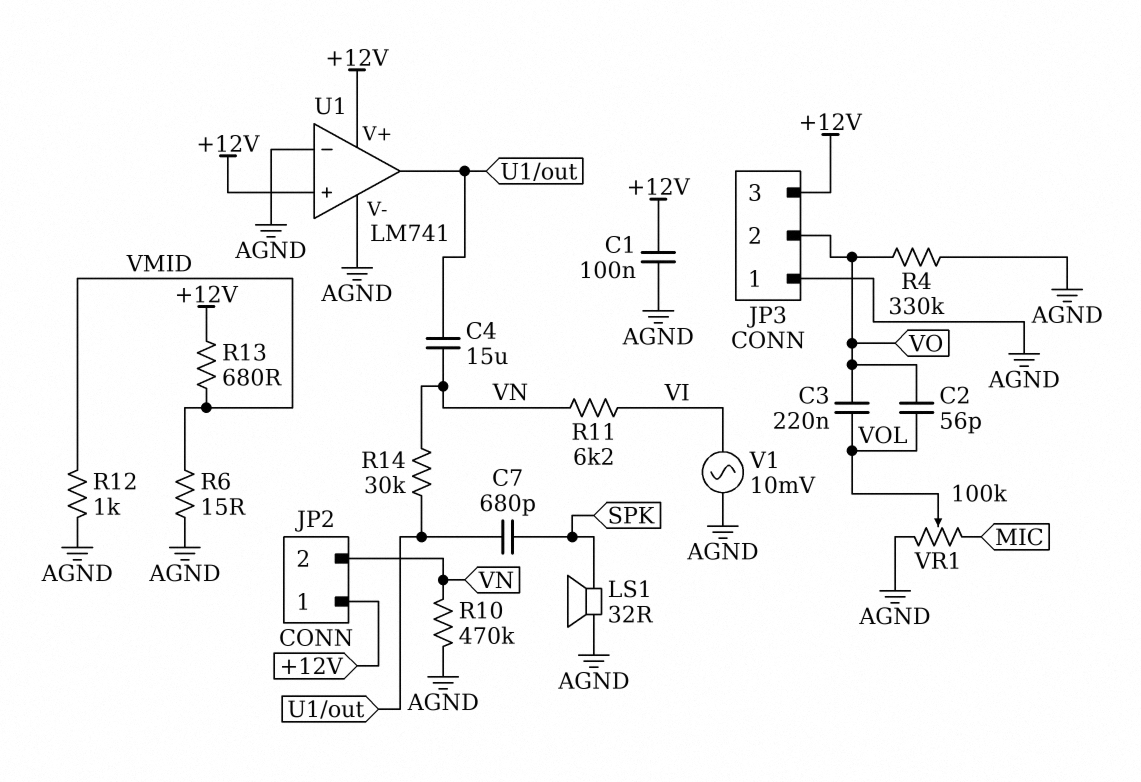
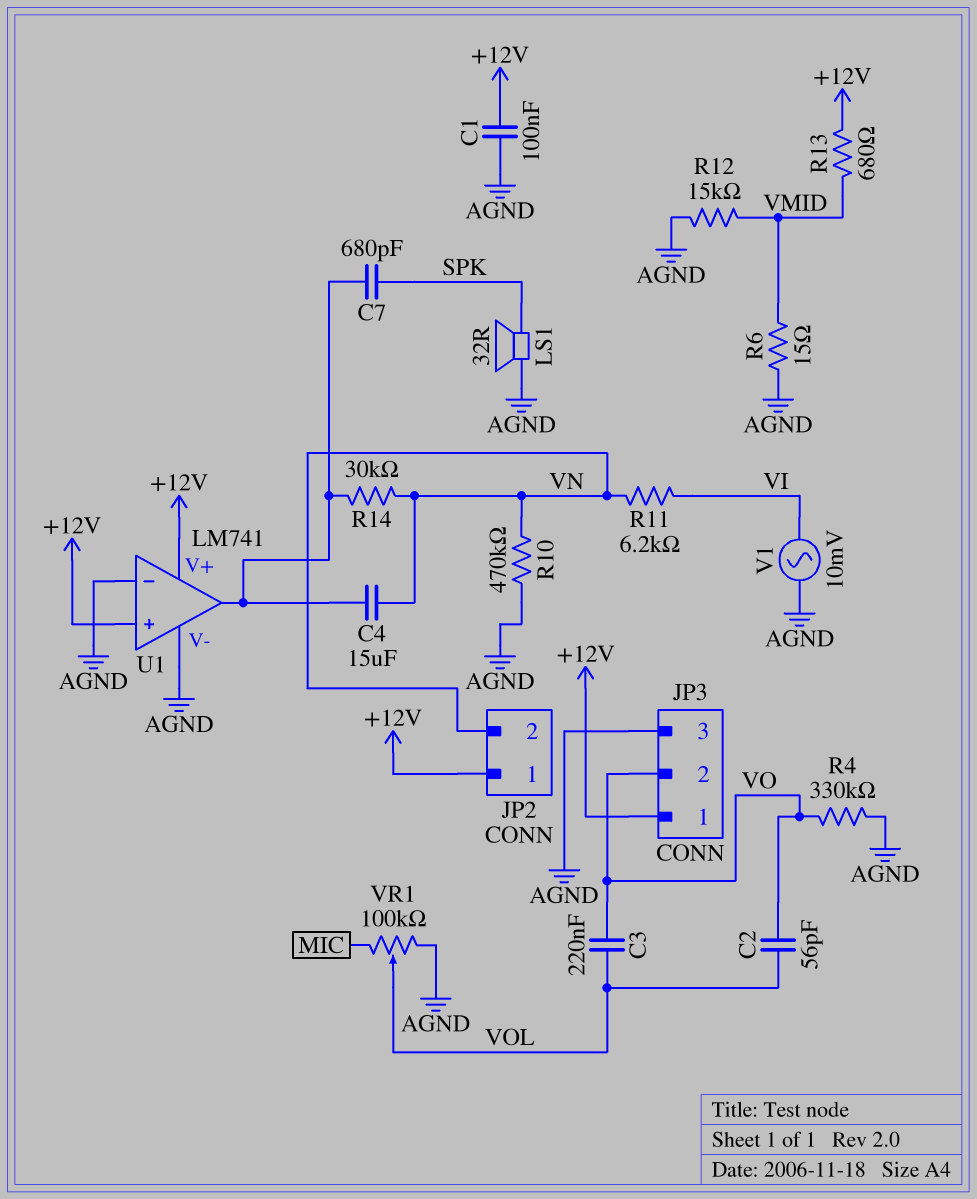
JP3 pin 1: AGND -> +12V
JP3 pin 3: +12V -> AGND
R12: 1k (AGND, VMID) -> 15k (AGND, VMID)

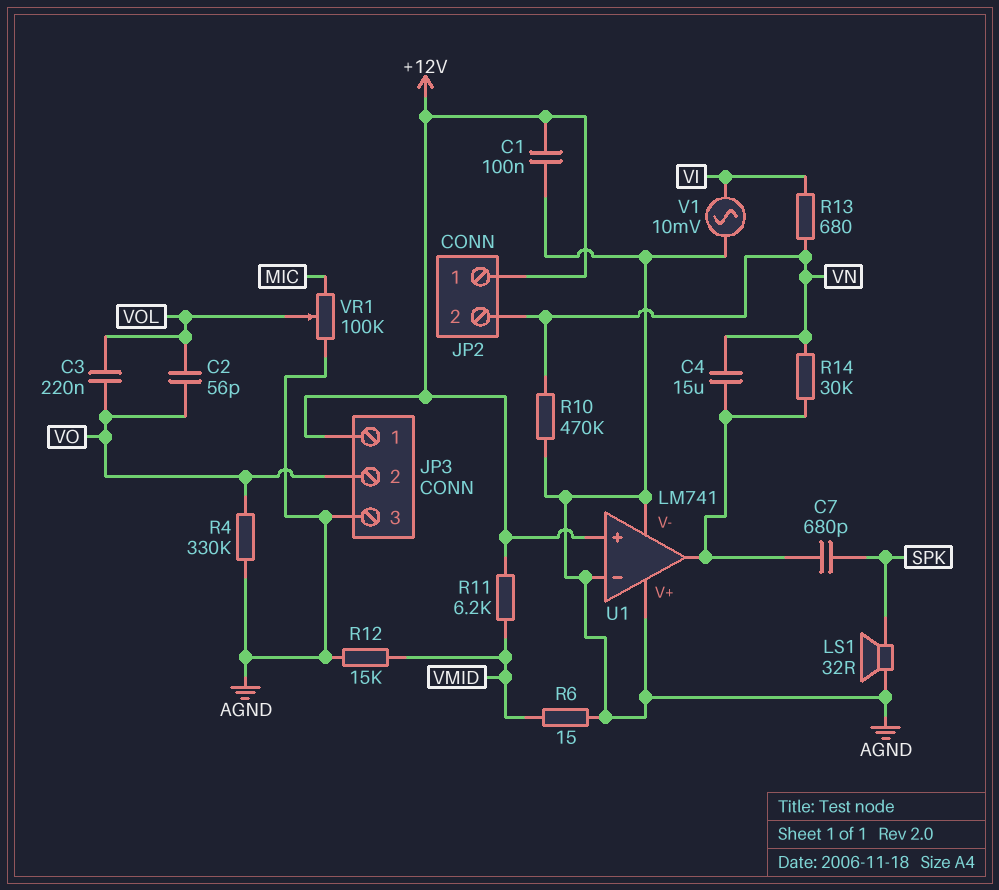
R11: 6.2k (VI, VN) -> 6.2k (+12V, VMID)
R13: 680 (+12V, VMID) -> 680 (VI, VN)
U1 pin V+: +12V -> AGND

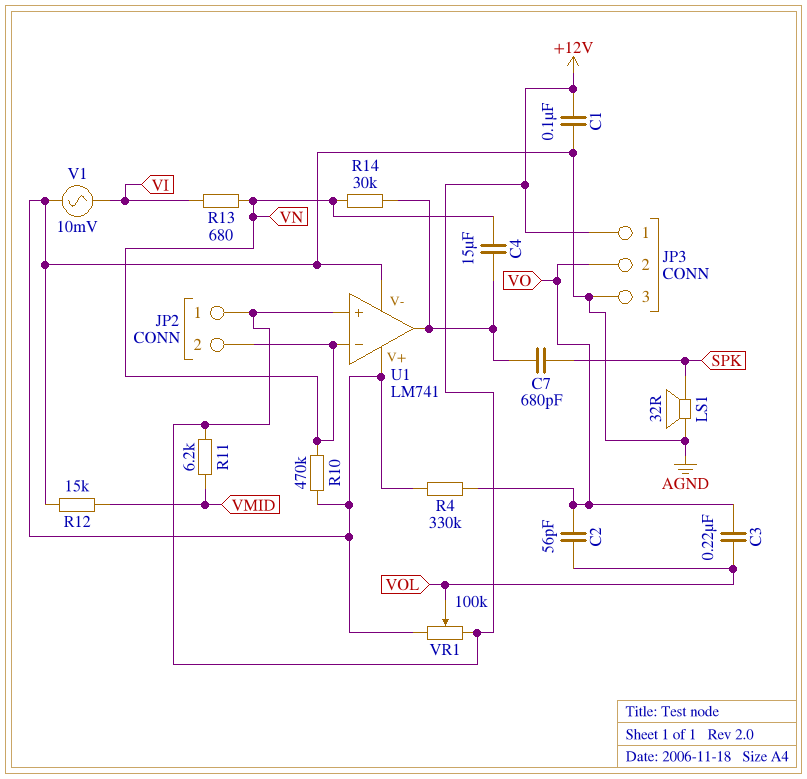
R6: 15 (AGND, VMID) -> none
U1 pin in-: AGND -> VN
VR1: 100k (AGND, MIC, wiper VOL) -> 100k (+12V, AGND, wiper VOL)

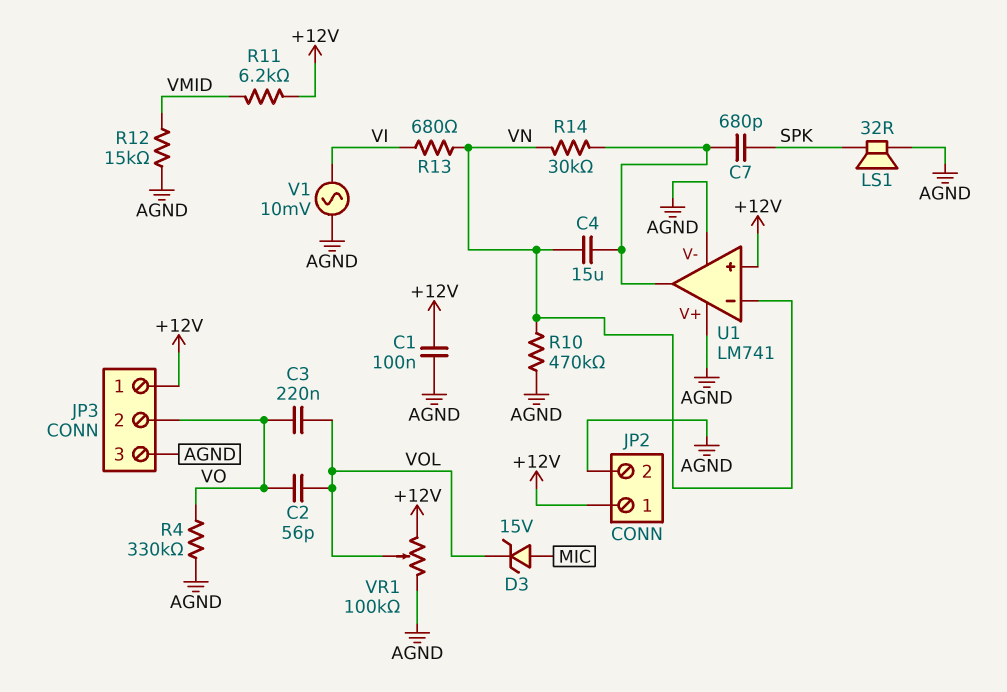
D3: none -> zener 15V (A MIC, K VOL)
JP2 pin 2: VN -> AGND

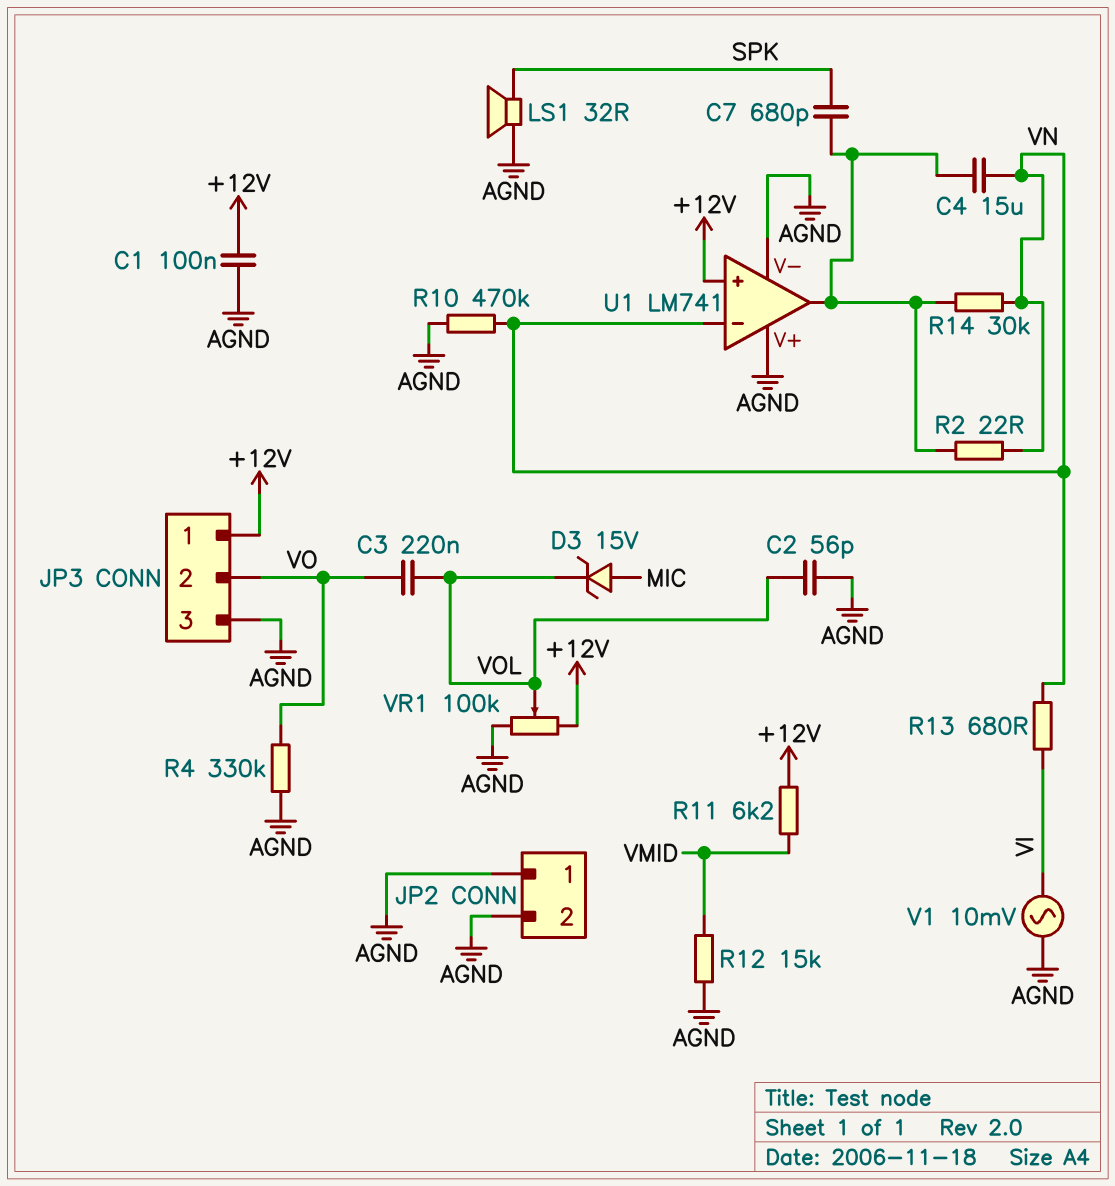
C2: 56pF (VO, VOL) -> 56pF (AGND, VOL)
JP2 pin 1: +12V -> AGND
R2: none -> 22 (U1/out, VN)

